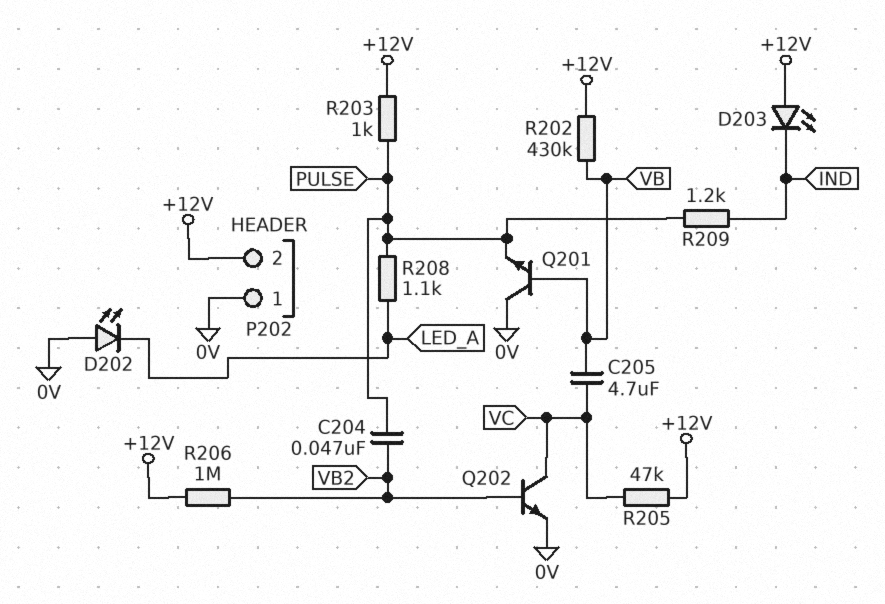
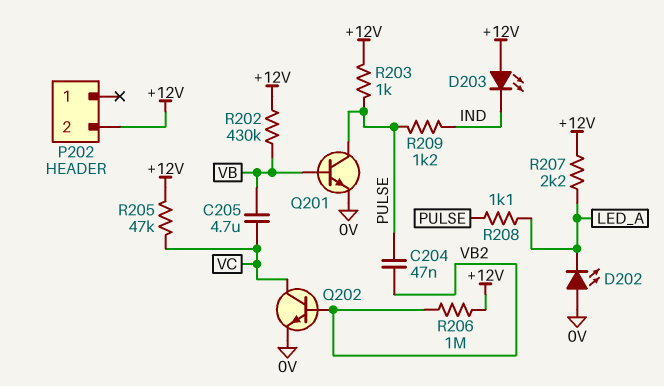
P202 pin 1: 0V -> none
Q201: NPN (B VB, C 0V, E PULSE) -> NPN (B VB, C PULSE, E 0V)
R207: none -> 2.2k (+12V, LED_A)

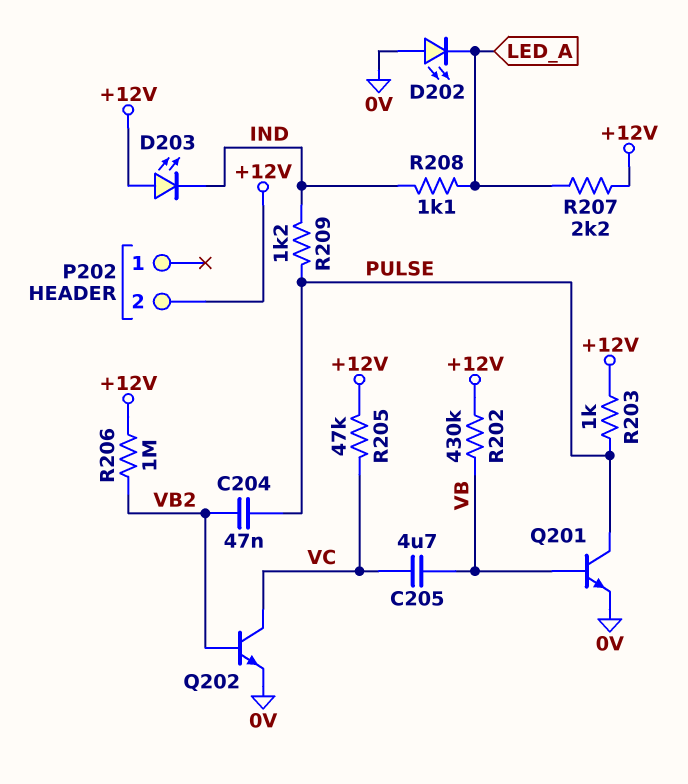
R208: 1.1k (LED_A, PULSE) -> 1.1k (IND, LED_A)

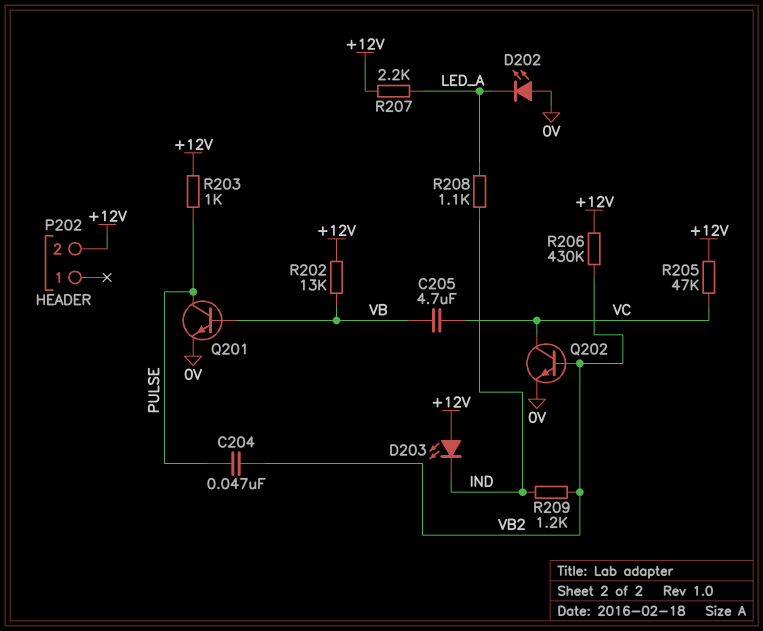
R202: 430k (+12V, VB) -> 13k (+12V, VB)
R206: 1M (+12V, VB2) -> 430k (+12V, VB2)
R209: 1.2k (IND, PULSE) -> 1.2k (IND, VB2)

